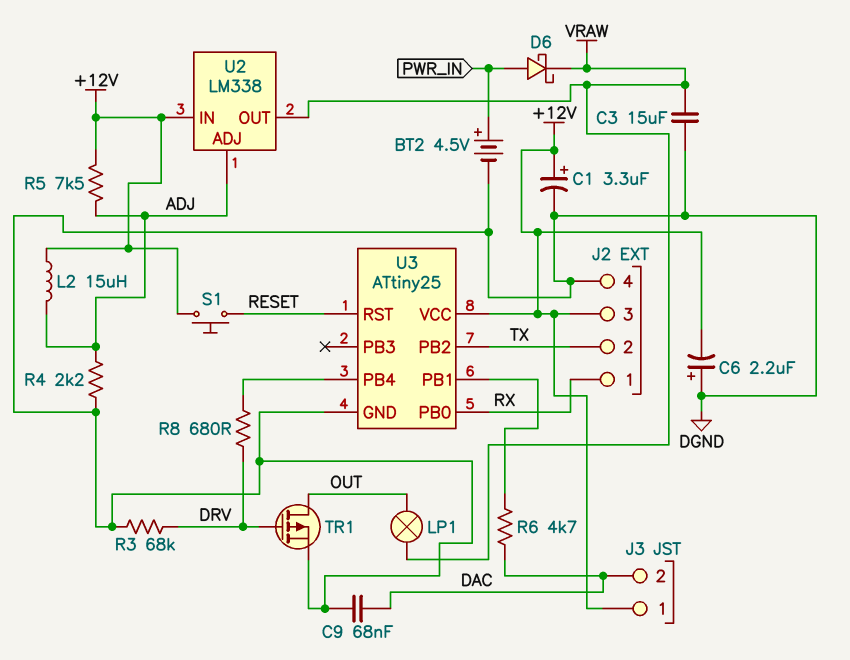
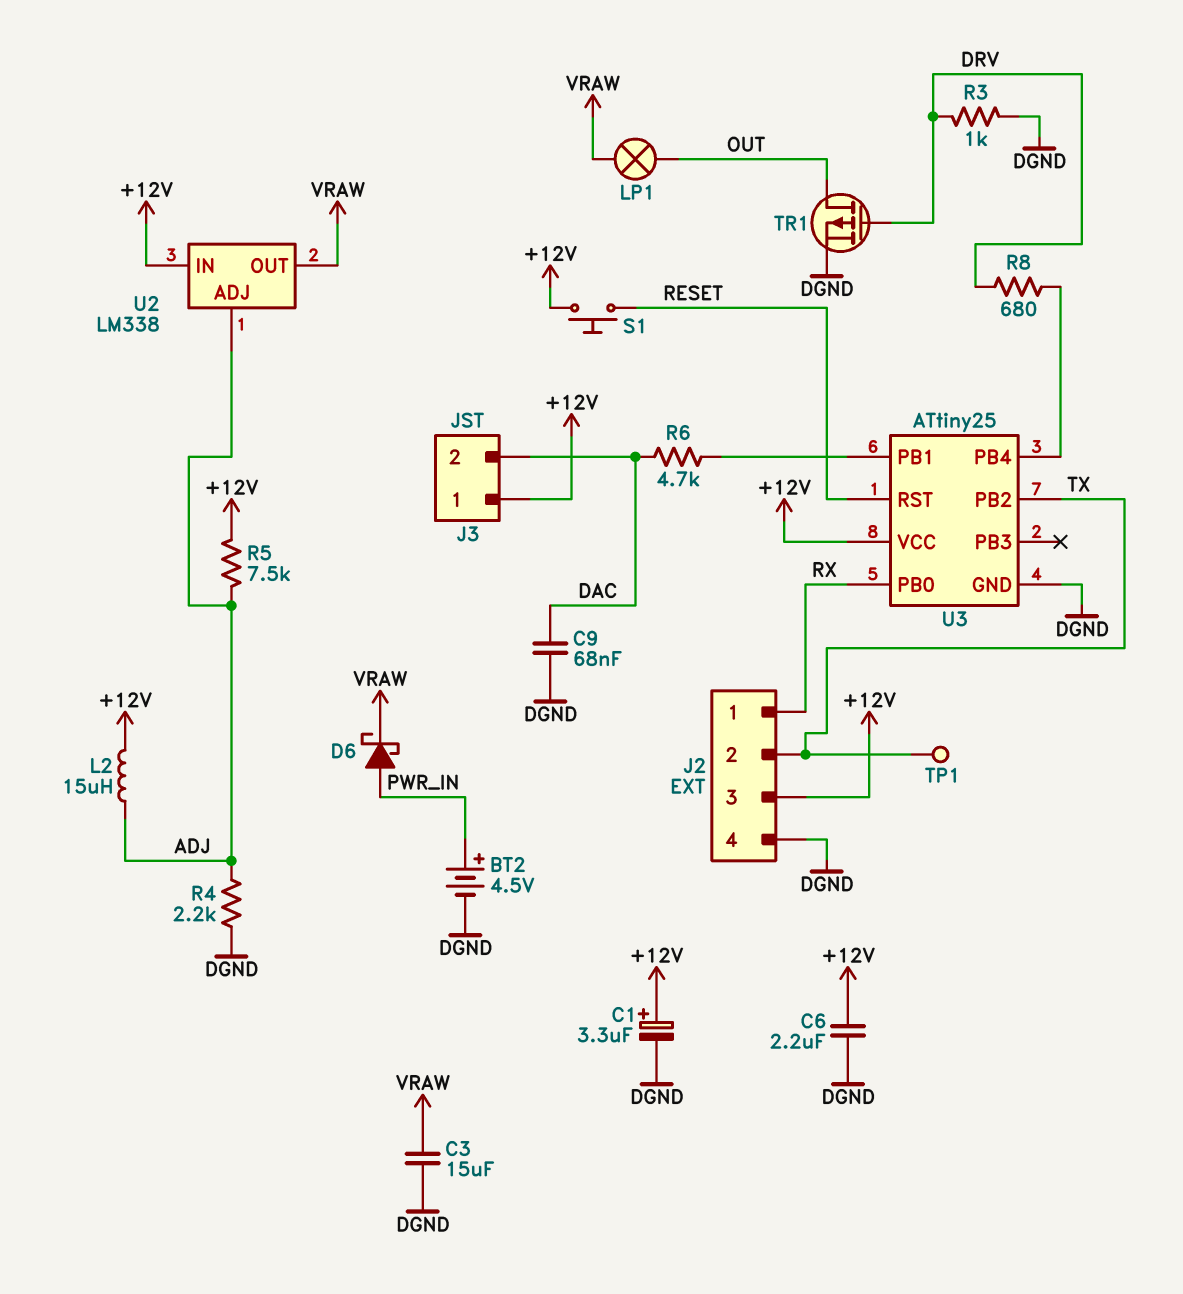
C6: 2.2uF (plus DGND, minus +12V) -> 2.2uF (+12V, DGND)
R3: 68k (DGND, DRV) -> 1k (DGND, DRV)
TP1: none -> test point (TX)

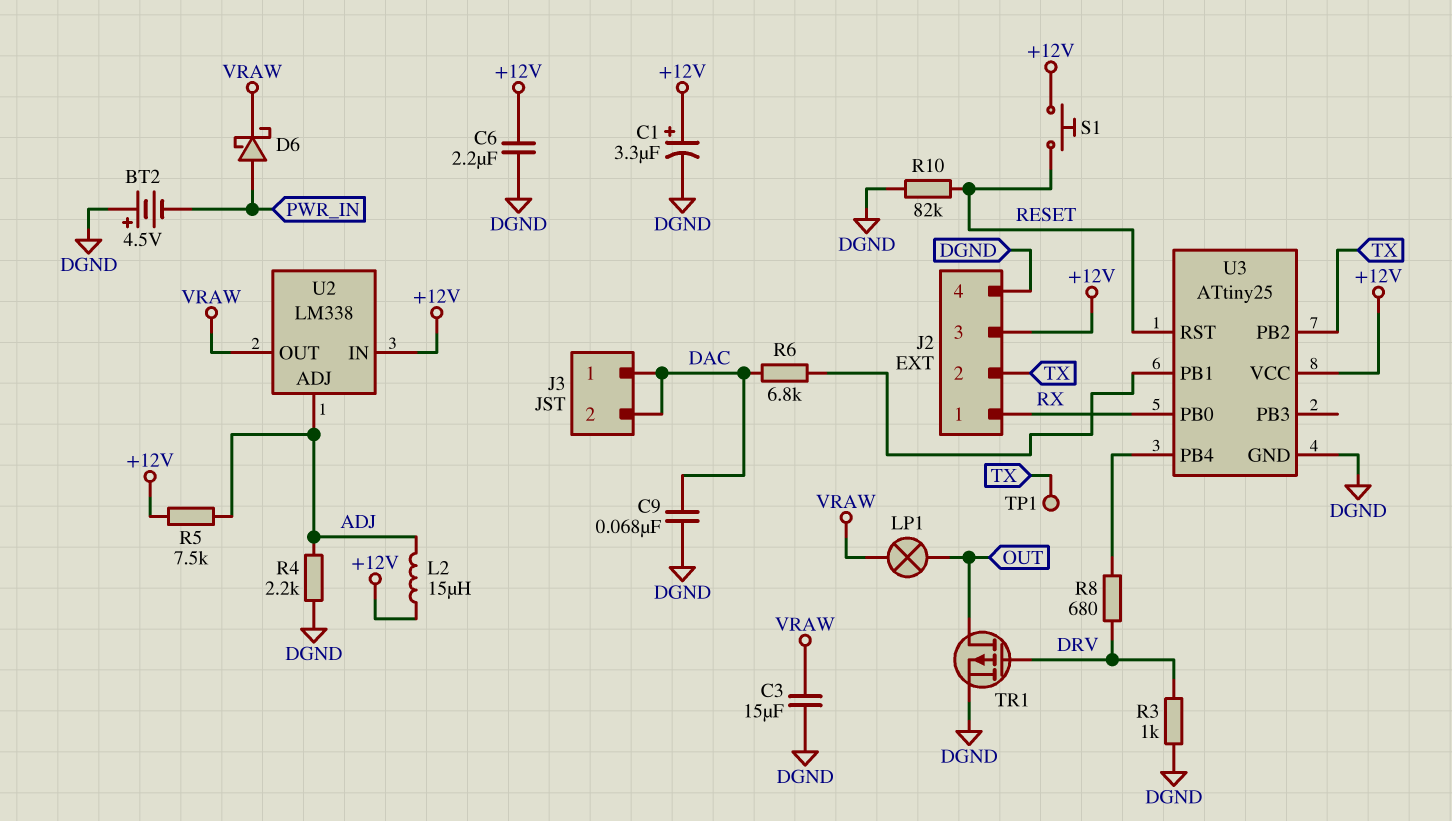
BT2: 4.5V (plus PWR_IN, minus DGND) -> 4.5V (plus DGND, minus PWR_IN)
J3 pin 1: +12V -> DAC
R6: 4.7k (DAC, U3/PB1) -> 6.8k (DAC, U3/PB1)
R10: none -> 82k (DGND, RESET)

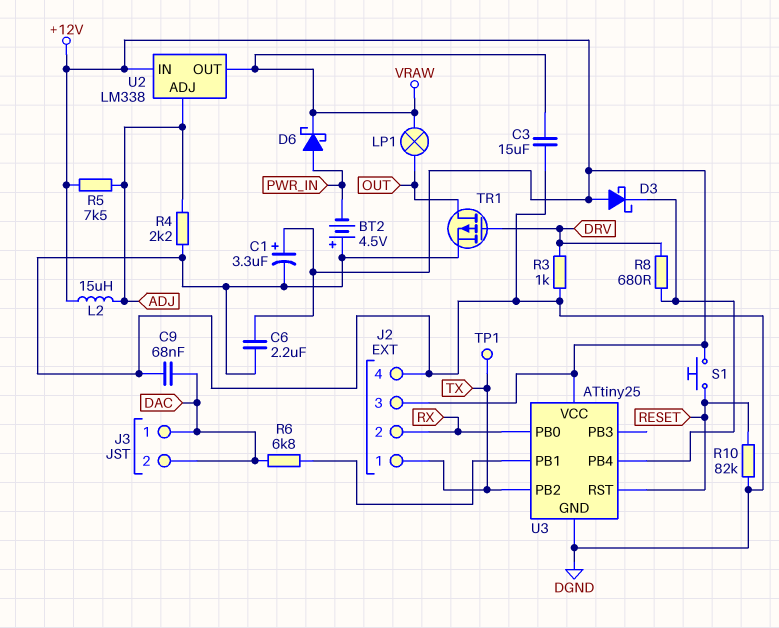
D3: none -> schottky (A +12V, K U3/PB4)
J2 pin 1: RX -> TX
J2 pin 2: TX -> RX

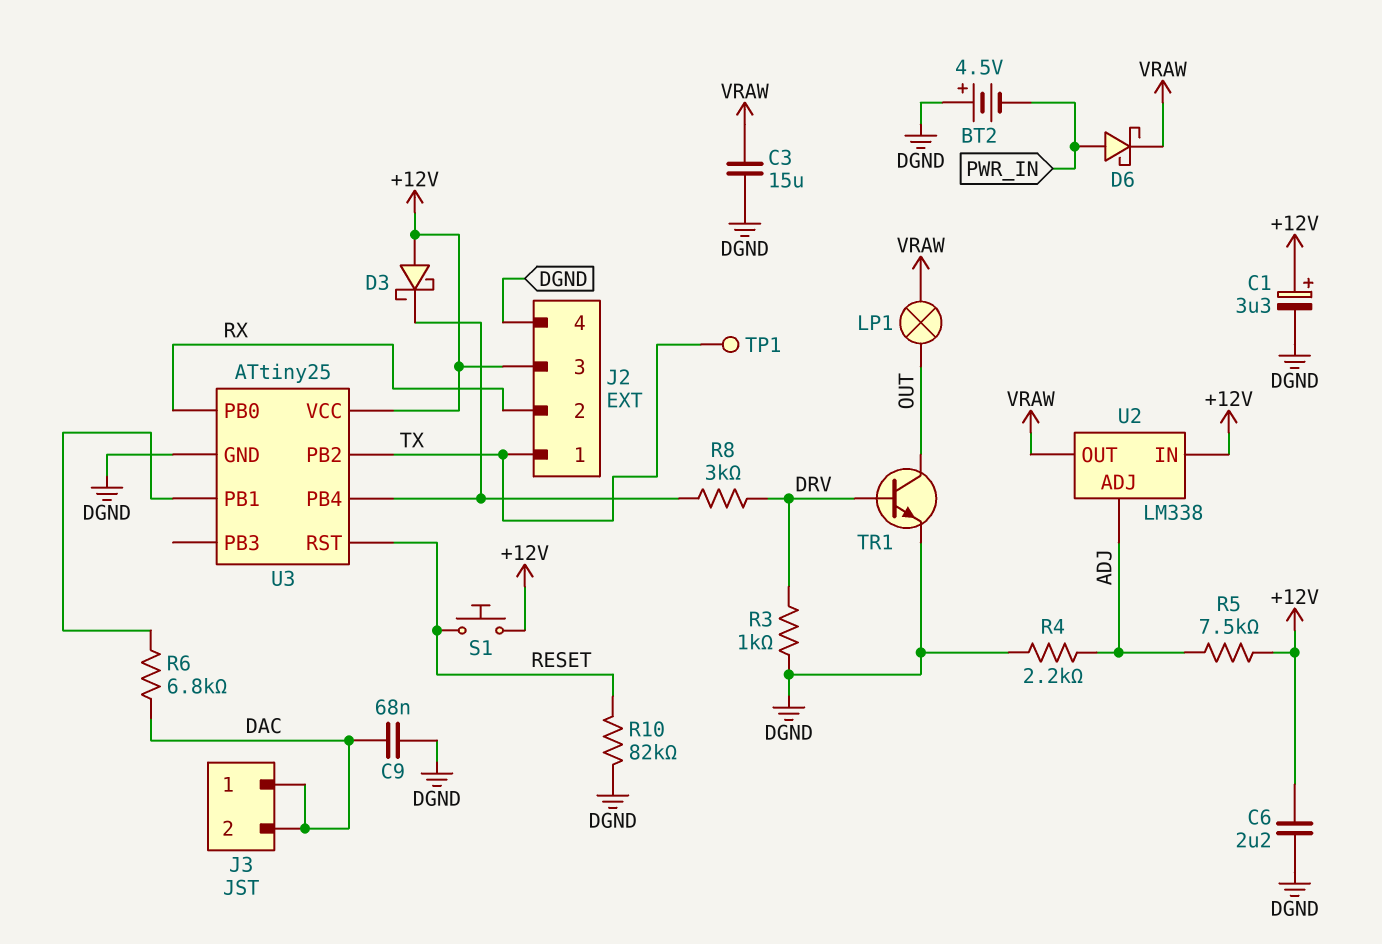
L2: 15uH (+12V, ADJ) -> none
R8: 680 (DRV, U3/PB4) -> 3k (DRV, U3/PB4)
TR1: PMOS (G DRV, D OUT, S DGND) -> NPN (B DRV, C OUT, E DGND)

